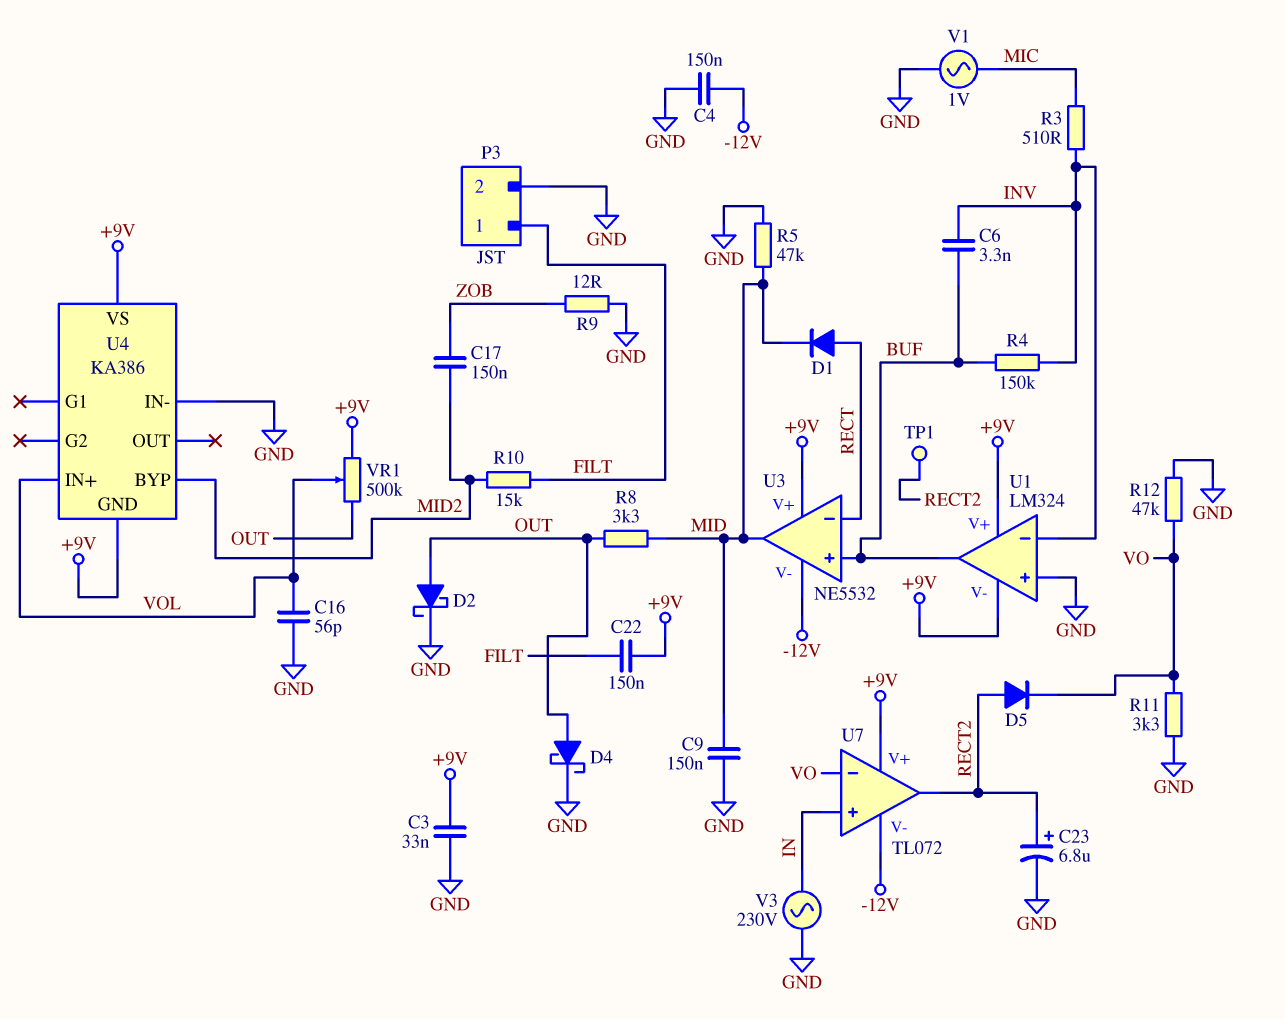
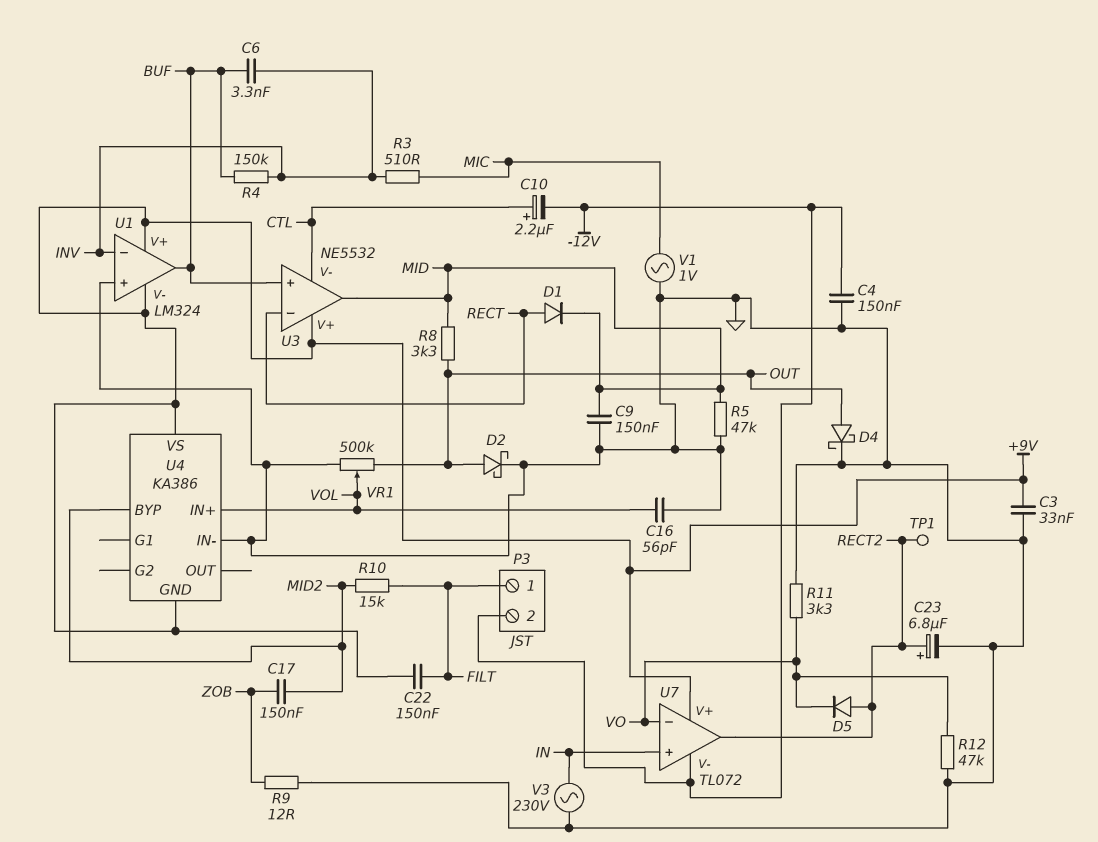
C10: none -> 2.2uF (plus CTL, minus -12V)
P3 pin 2: GND -> -12V
U3 pin V-: -12V -> CTL
VR1: 500k (+9V, OUT, wiper VOL) -> 500k (GND, OUT, wiper VOL)

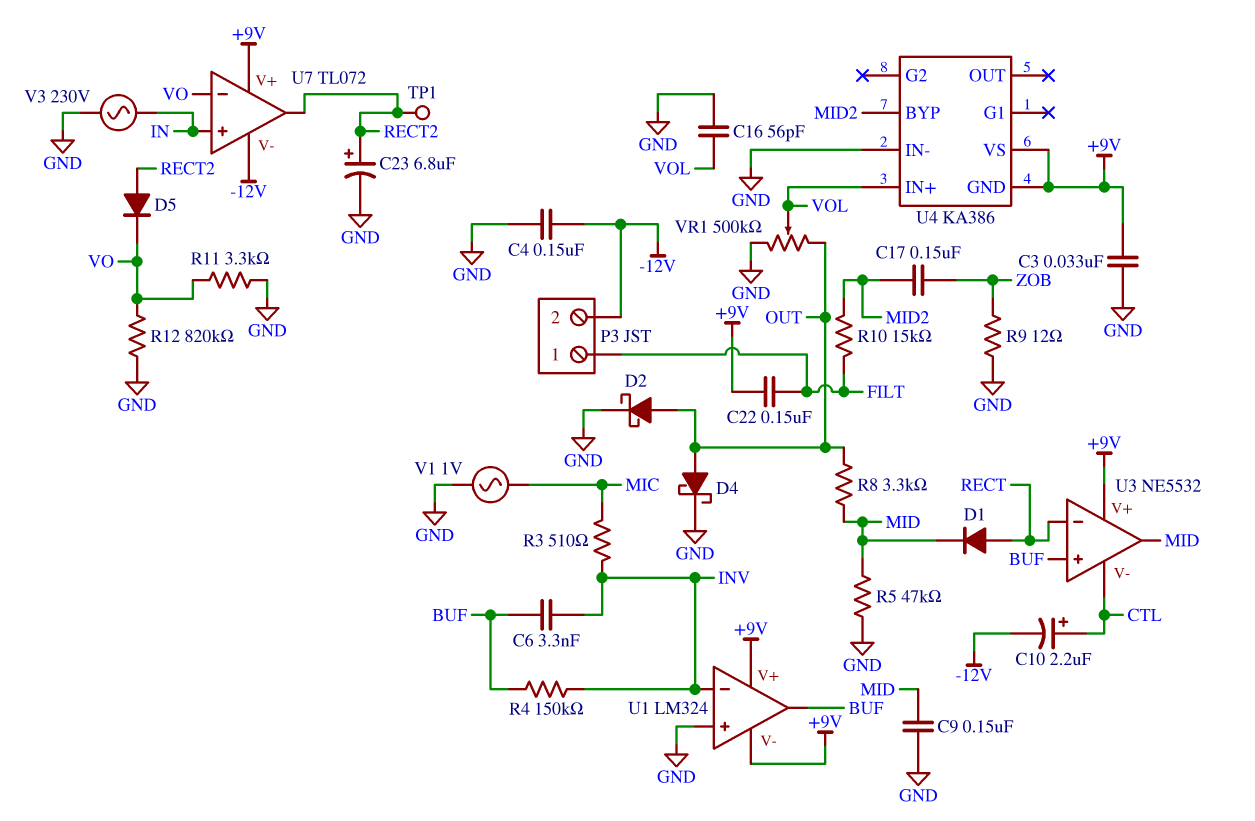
R12: 47k (GND, VO) -> 820k (GND, VO)

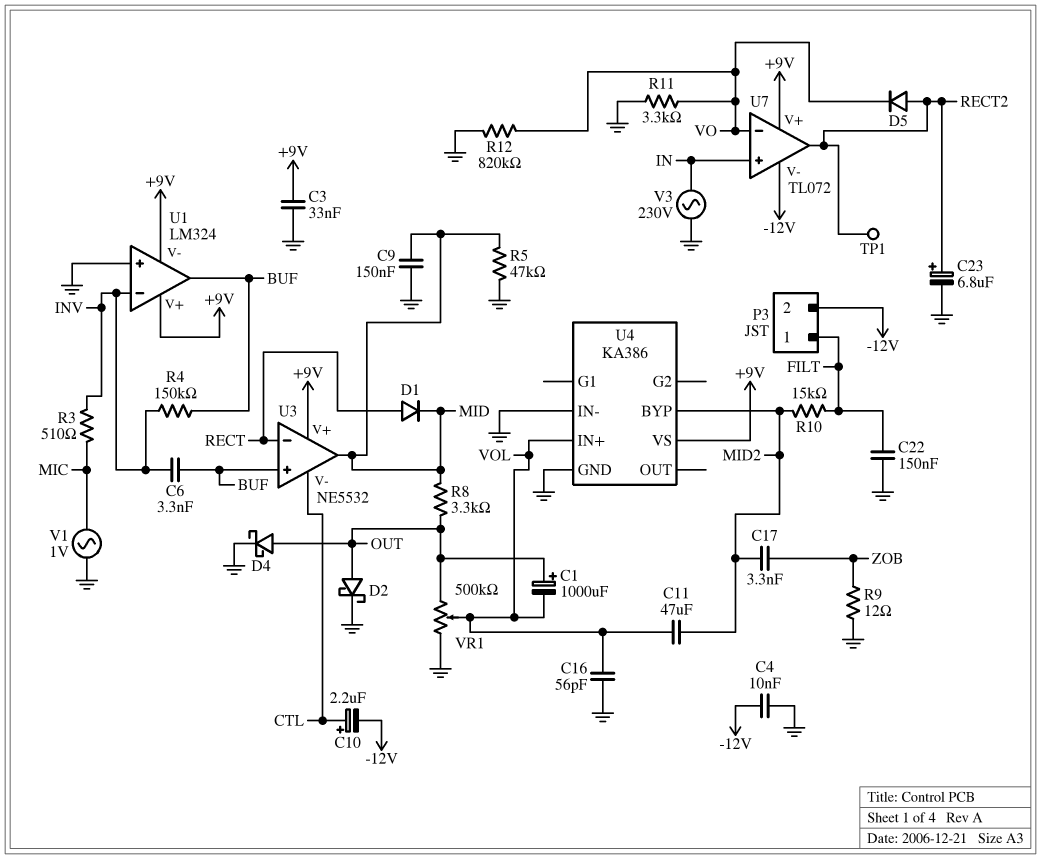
C1: none -> 1000uF (plus OUT, minus VOL)
C4: 150nF (-12V, GND) -> 10nF (-12V, GND)
C11: none -> 47uF (MID2, VOL)
C17: 150nF (MID2, ZOB) -> 3.3nF (MID2, ZOB)
C22: 150nF (+9V, FILT) -> 150nF (FILT, GND)
U4 pin GND: +9V -> GND

